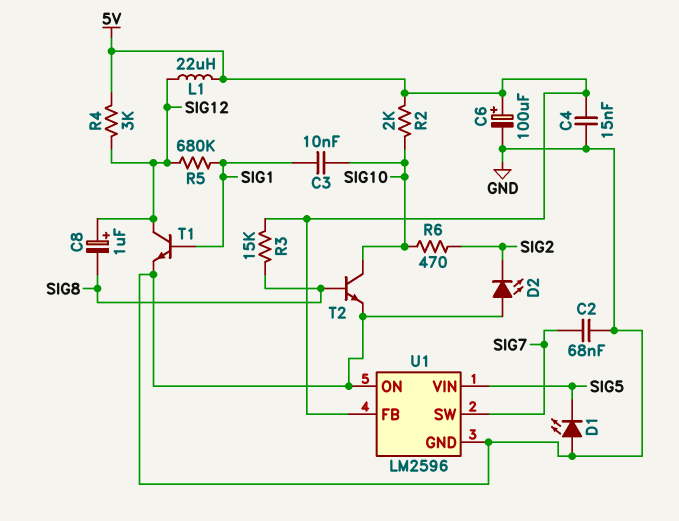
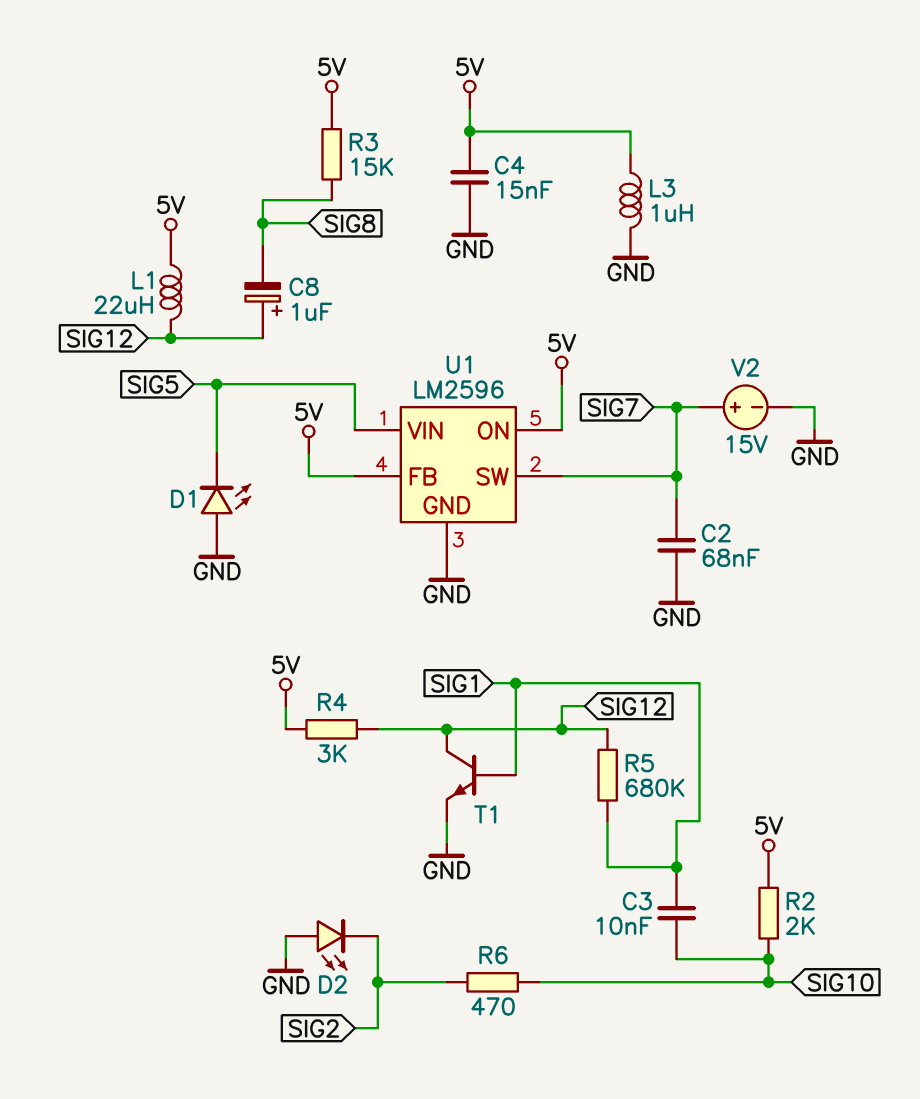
C6: 100uF (plus 5V, minus GND) -> none
L3: none -> 1uH (5V, GND)
T2: NPN (B SIG8, C SIG10, E GND) -> none
U1 pin ON: GND -> 5V
V2: none -> 15V (plus SIG7, minus GND)

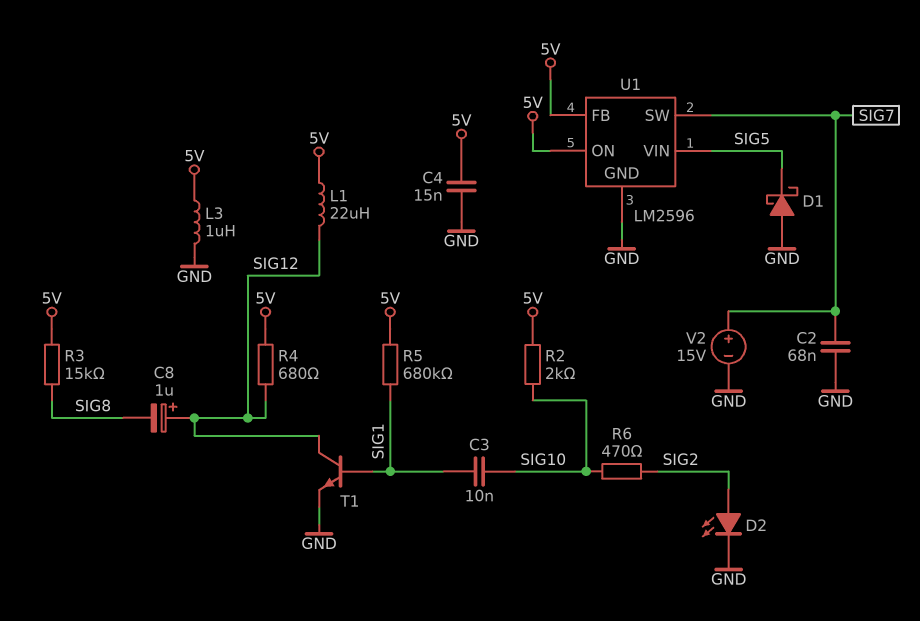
D1: LED (A GND, K SIG5) -> schottky (A GND, K SIG5)
D2: LED (A GND, K SIG2) -> LED (A SIG2, K GND)
R4: 3k (5V, SIG12) -> 680 (5V, SIG12)
R5: 680k (SIG1, SIG12) -> 680k (5V, SIG1)

